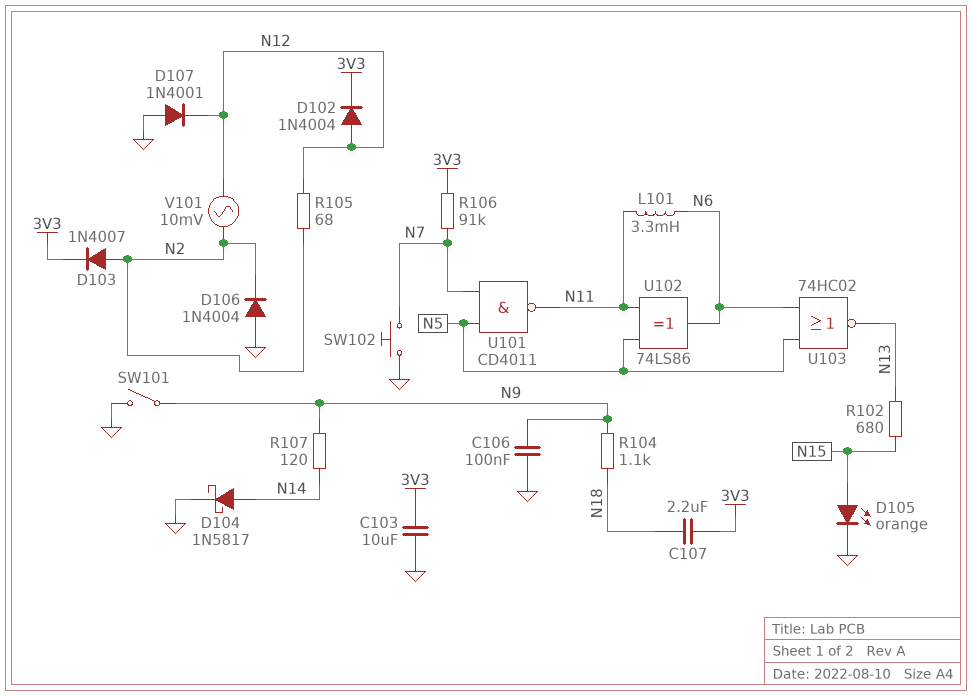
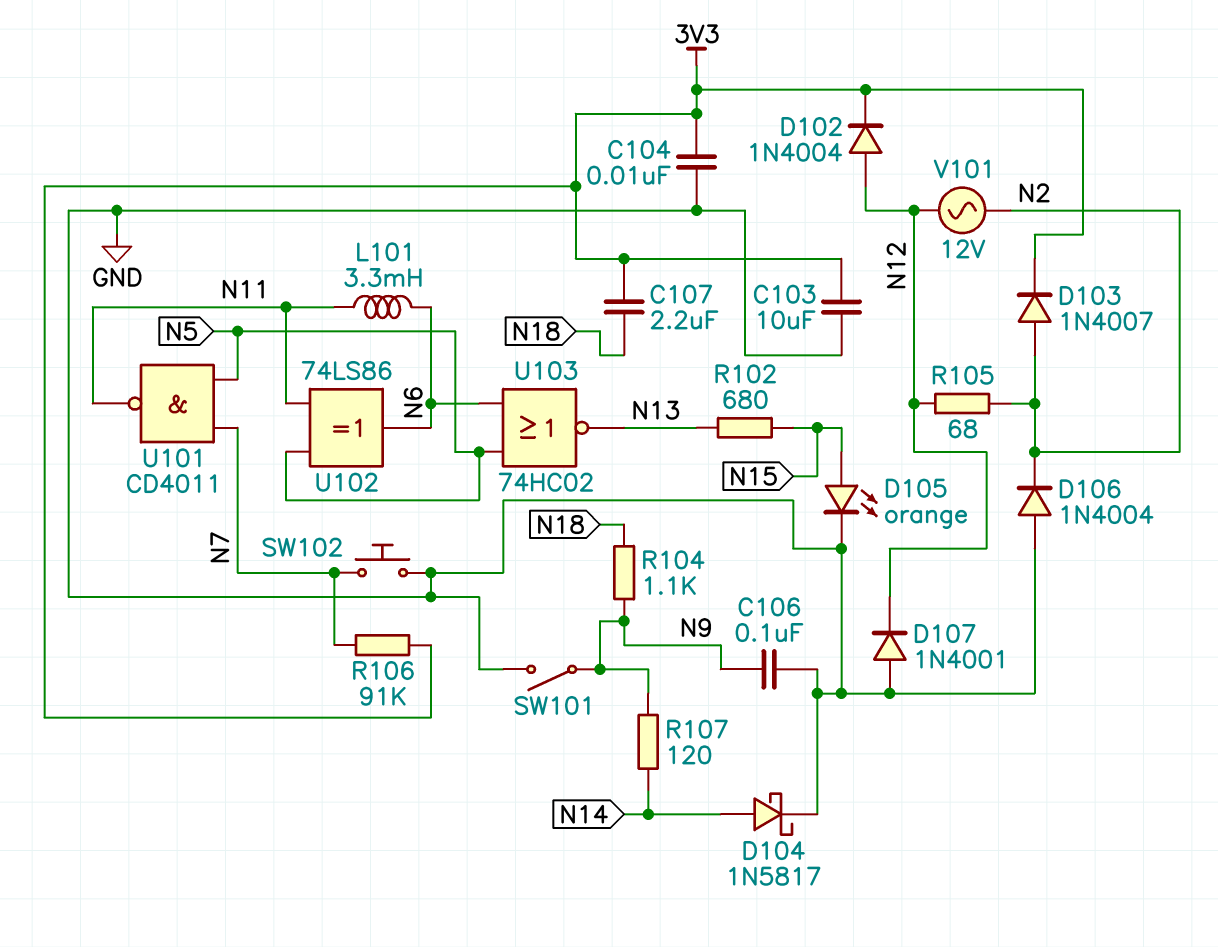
C104: none -> 10nF (3V3, GND)
V101: AC 10mV (N2, N12) -> AC 12V (N2, N12)

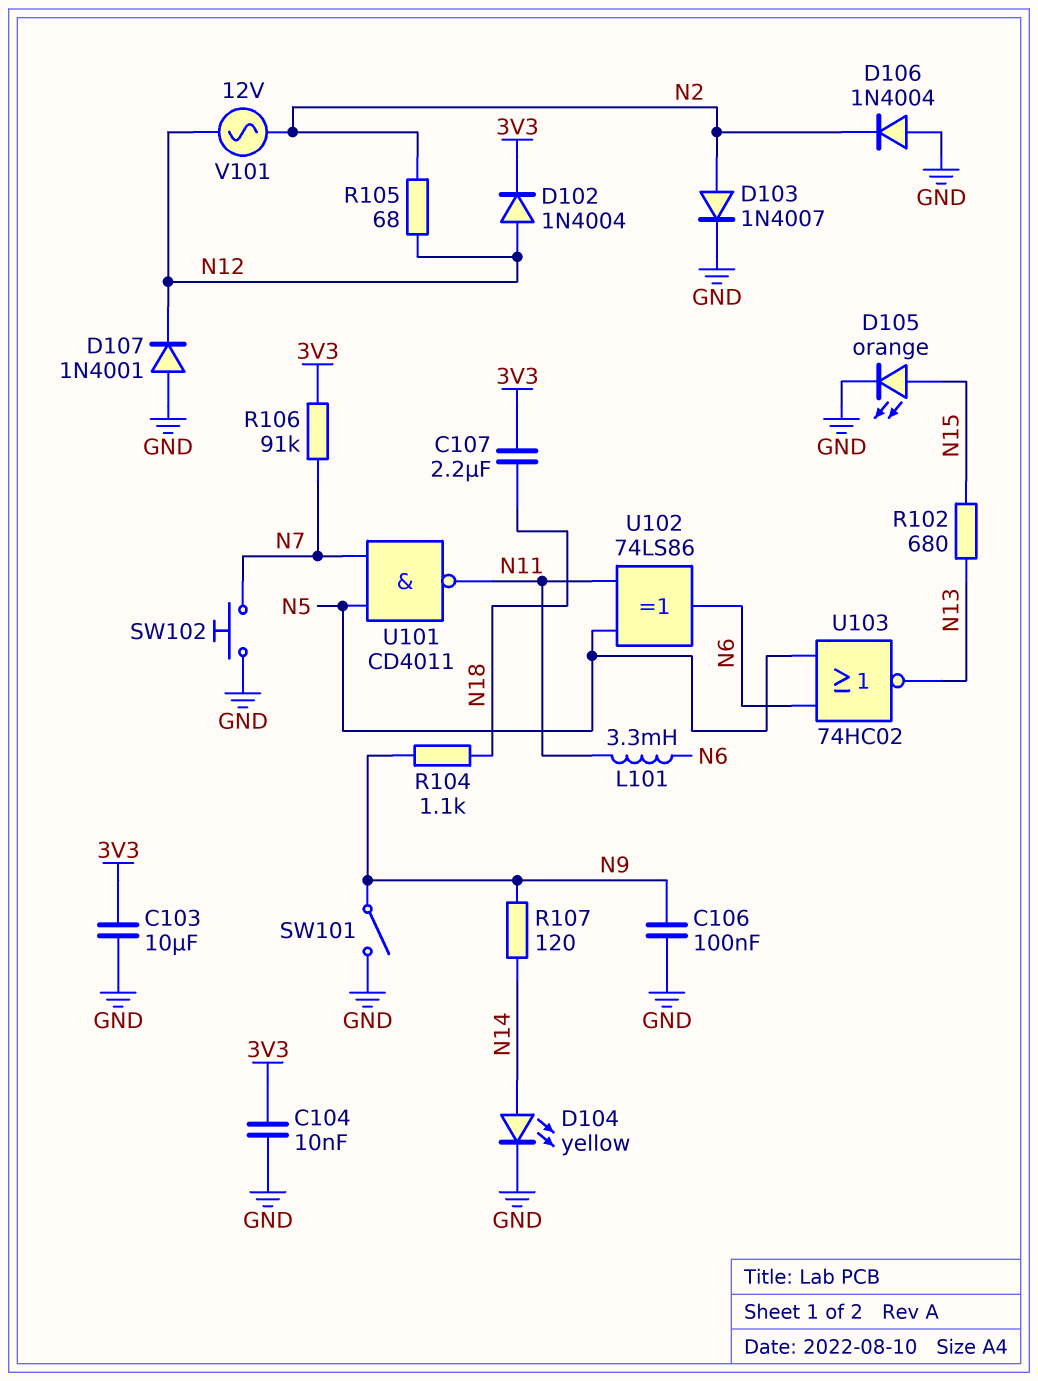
D103: diode 1N4007 (A N2, K 3V3) -> diode 1N4007 (A N2, K GND)
D104: schottky 1N5817 (A N14, K GND) -> LED yellow (A N14, K GND)

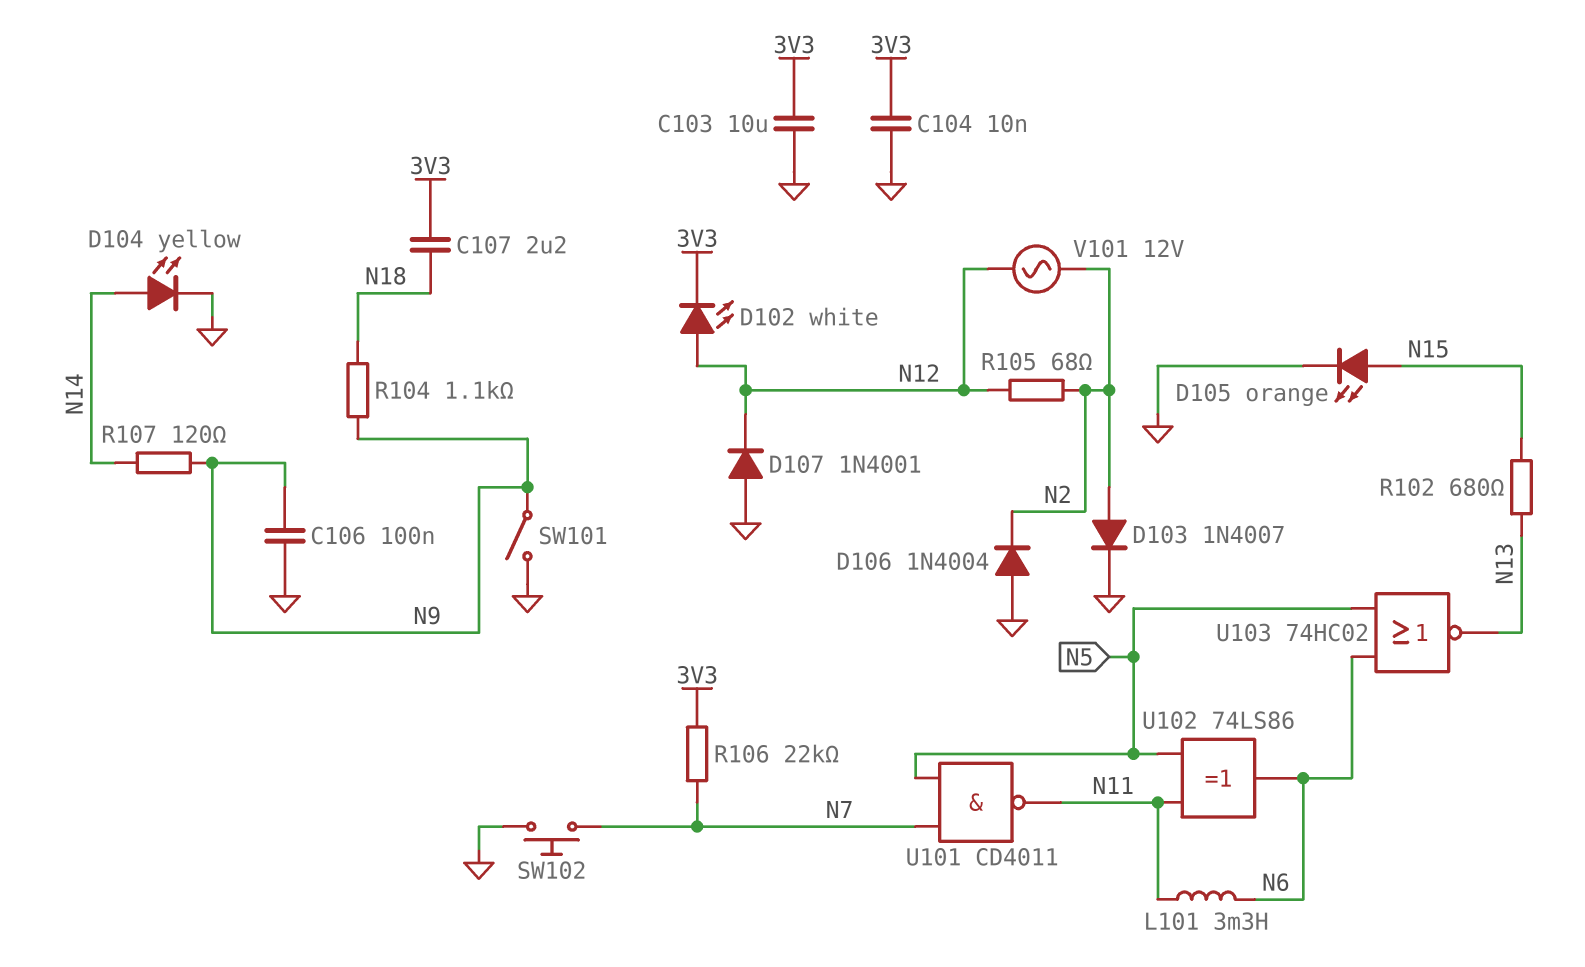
D102: diode 1N4004 (A N12, K 3V3) -> LED white (A N12, K 3V3)
R106: 91k (3V3, N7) -> 22k (3V3, N7)

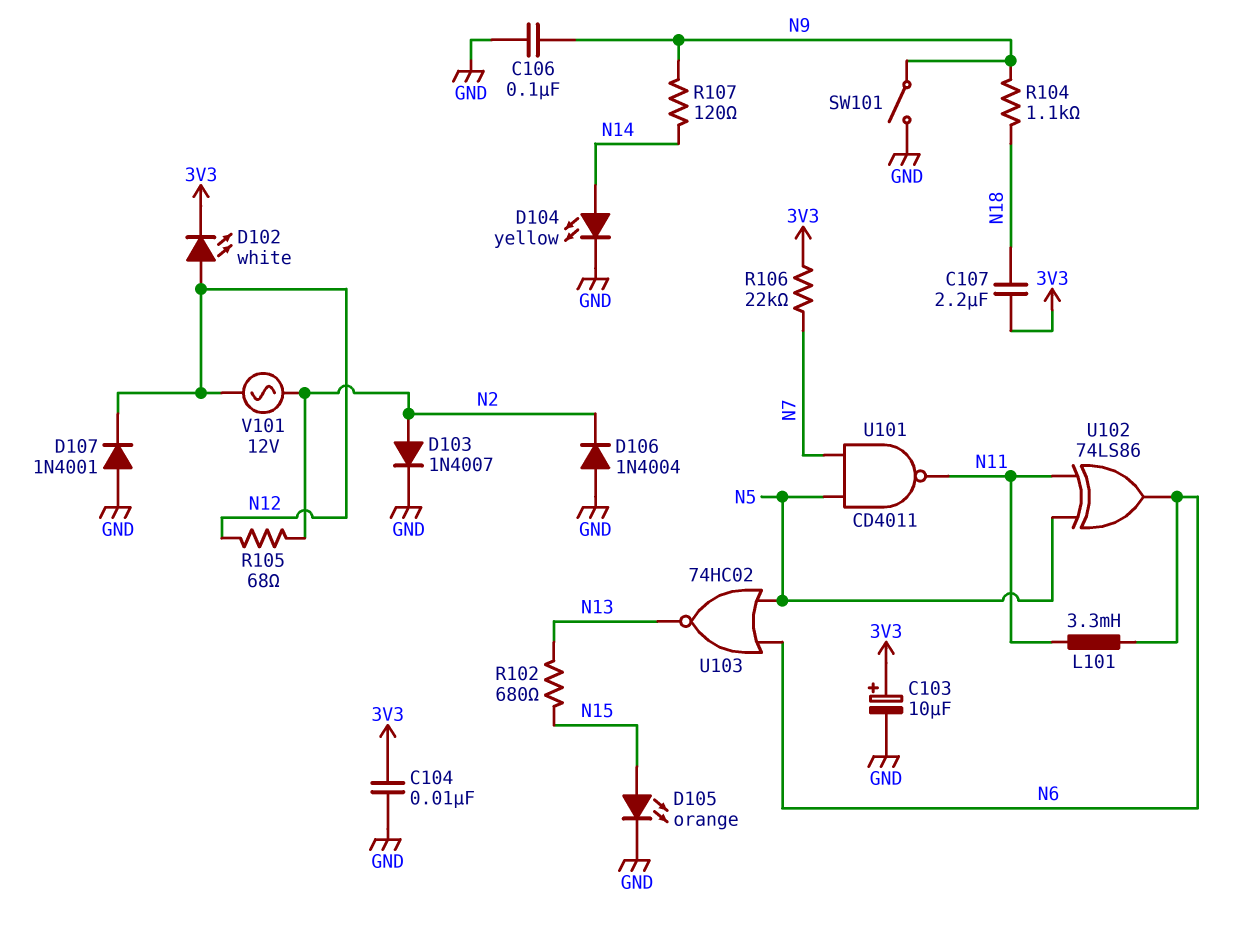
C103: 10uF (3V3, GND) -> 10uF (plus 3V3, minus GND)
SW102: button (GND, N7) -> none

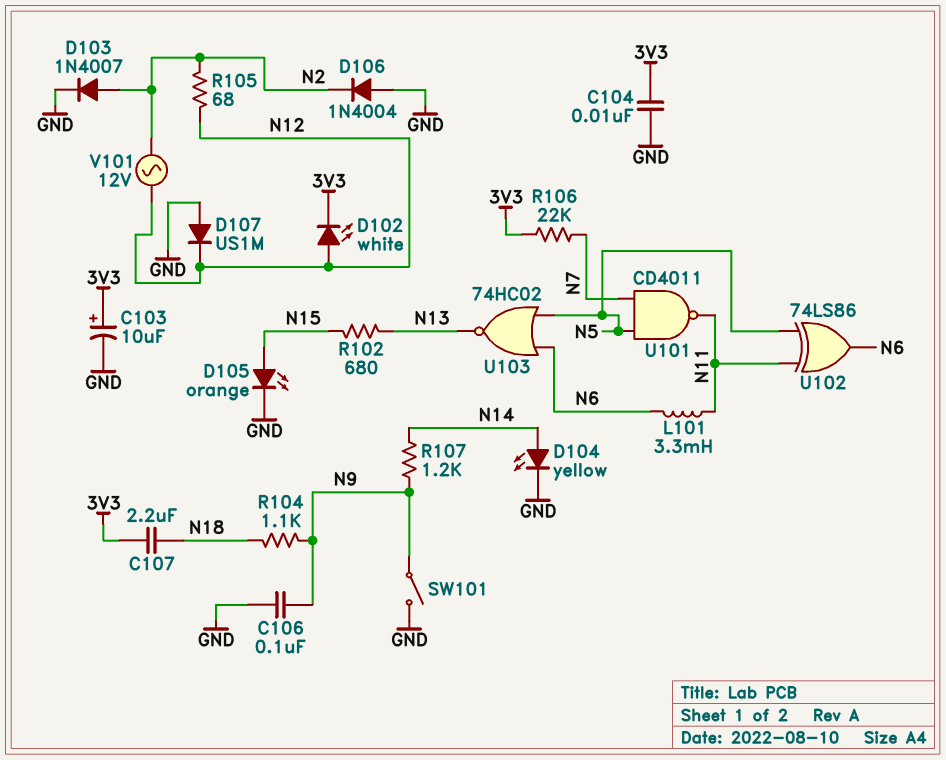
D107: diode 1N4001 (A GND, K N12) -> diode US1M (A GND, K N12)
R107: 120 (N9, N14) -> 1.2k (N9, N14)

